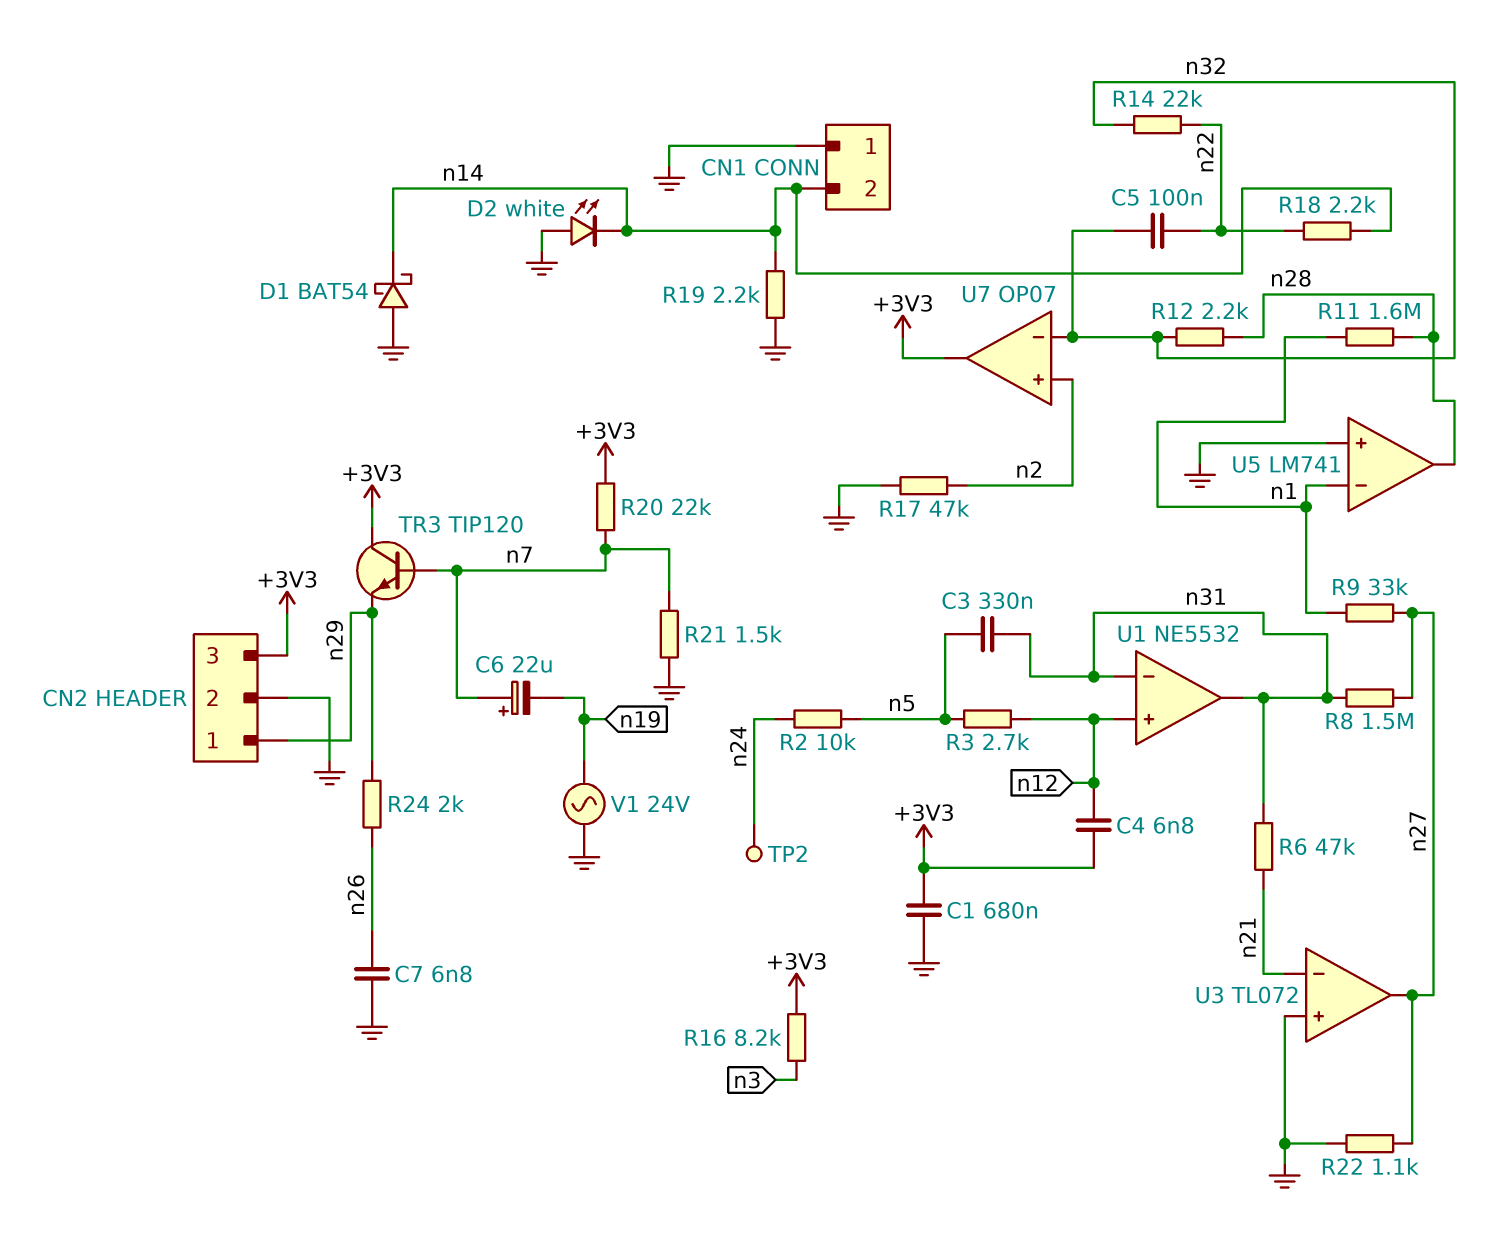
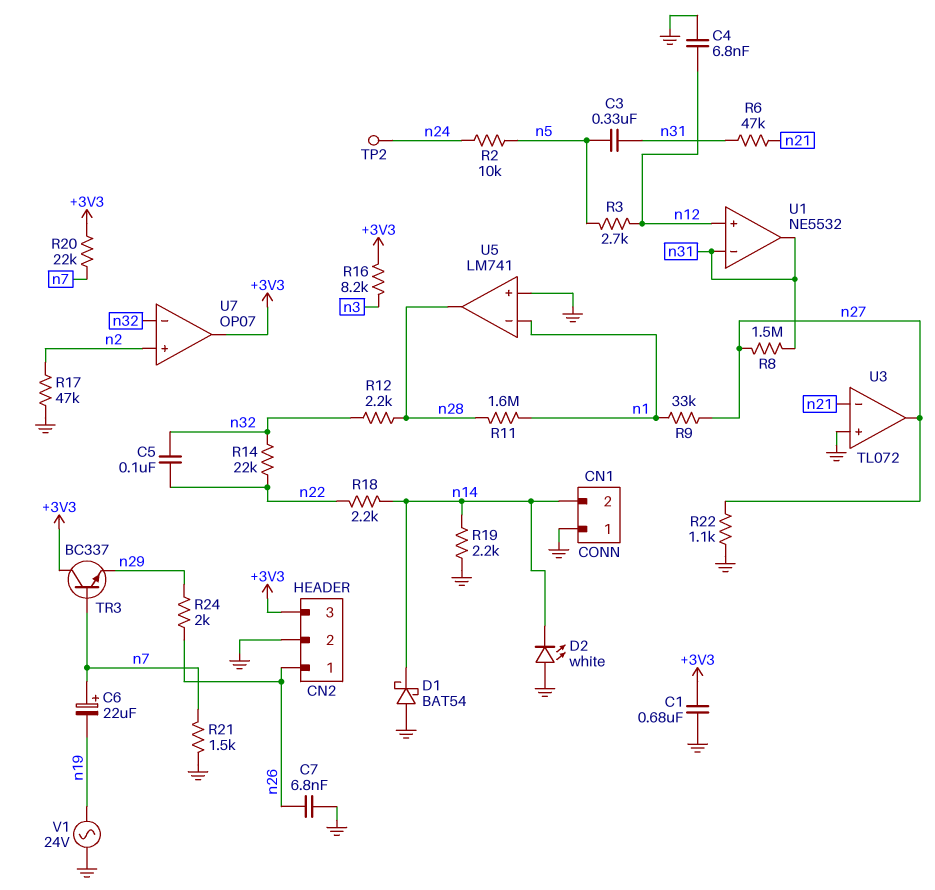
C4: 6.8nF (+3V3, n12) -> 6.8nF (GND, n12)
CN2 pin 1: n29 -> n26
TR3: NPN TIP120 (B n7, C +3V3, E n29) -> NPN BC337 (B n7, C +3V3, E n29)

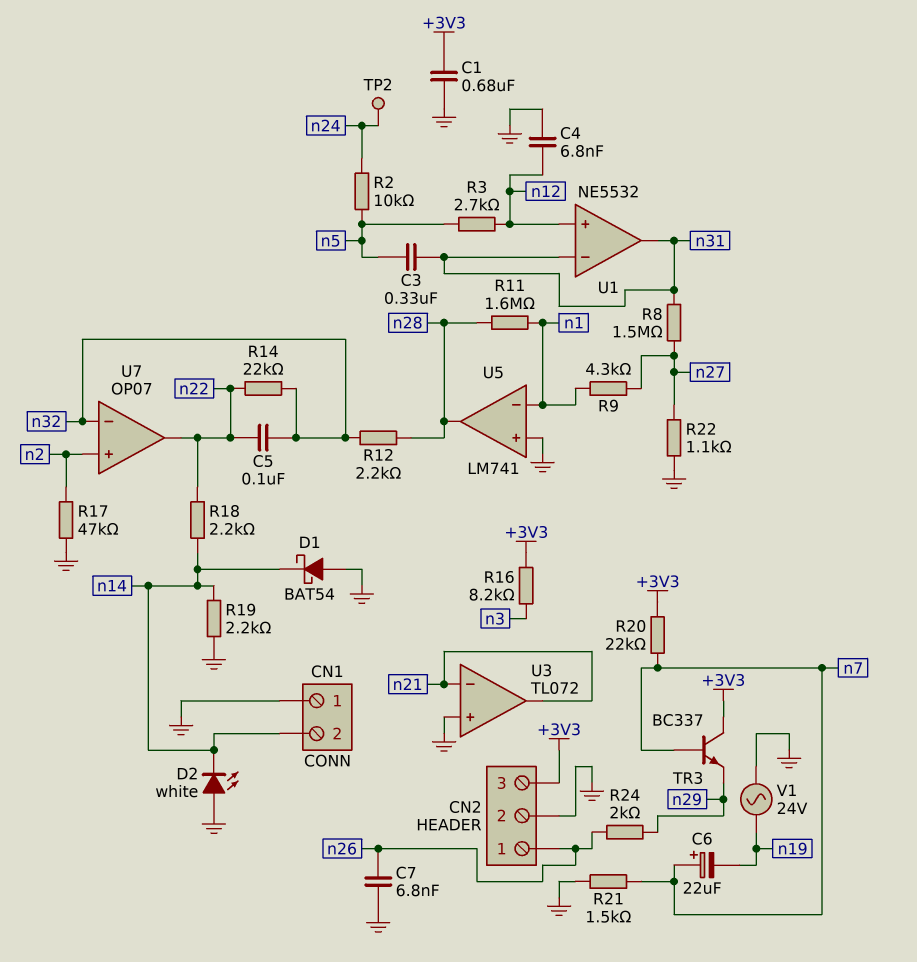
R6: 47k (n21, n31) -> none
R9: 33k (n1, n27) -> 4.3k (n1, n27)
U3 pin out: n27 -> n21
U7 pin out: +3V3 -> n22

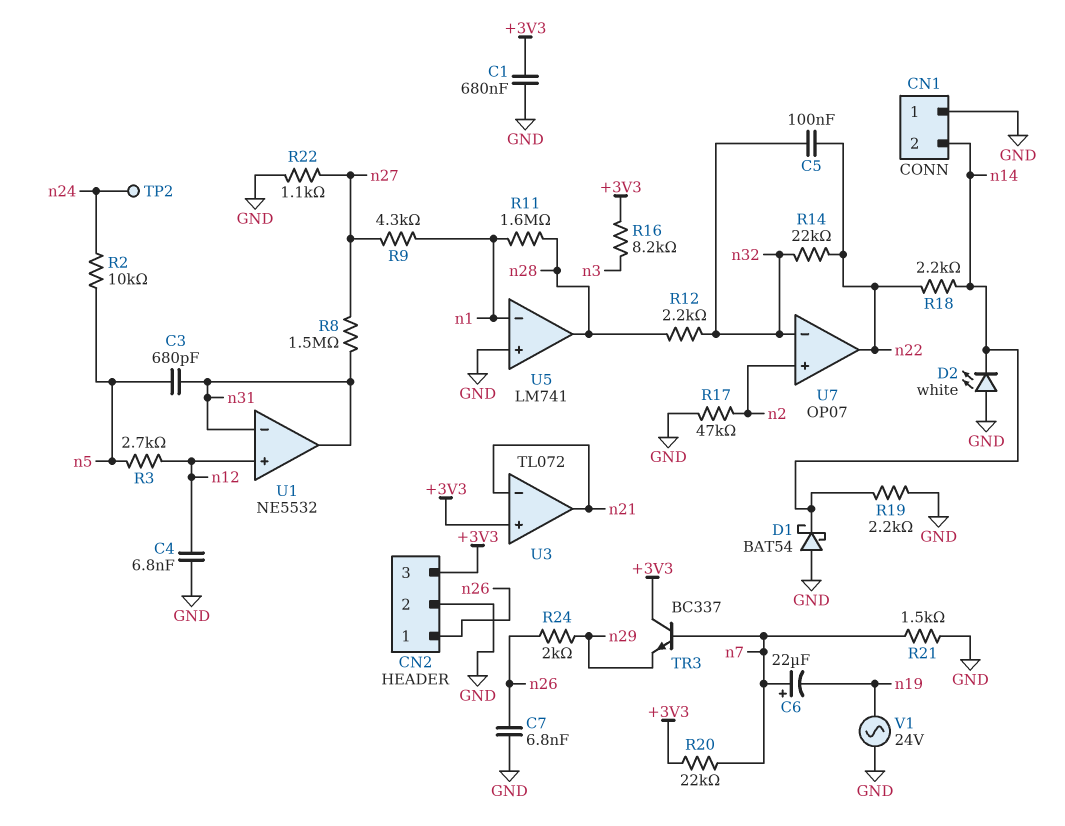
C3: 330nF (n5, n31) -> 680pF (n5, n31)
U3 pin in+: GND -> +3V3

